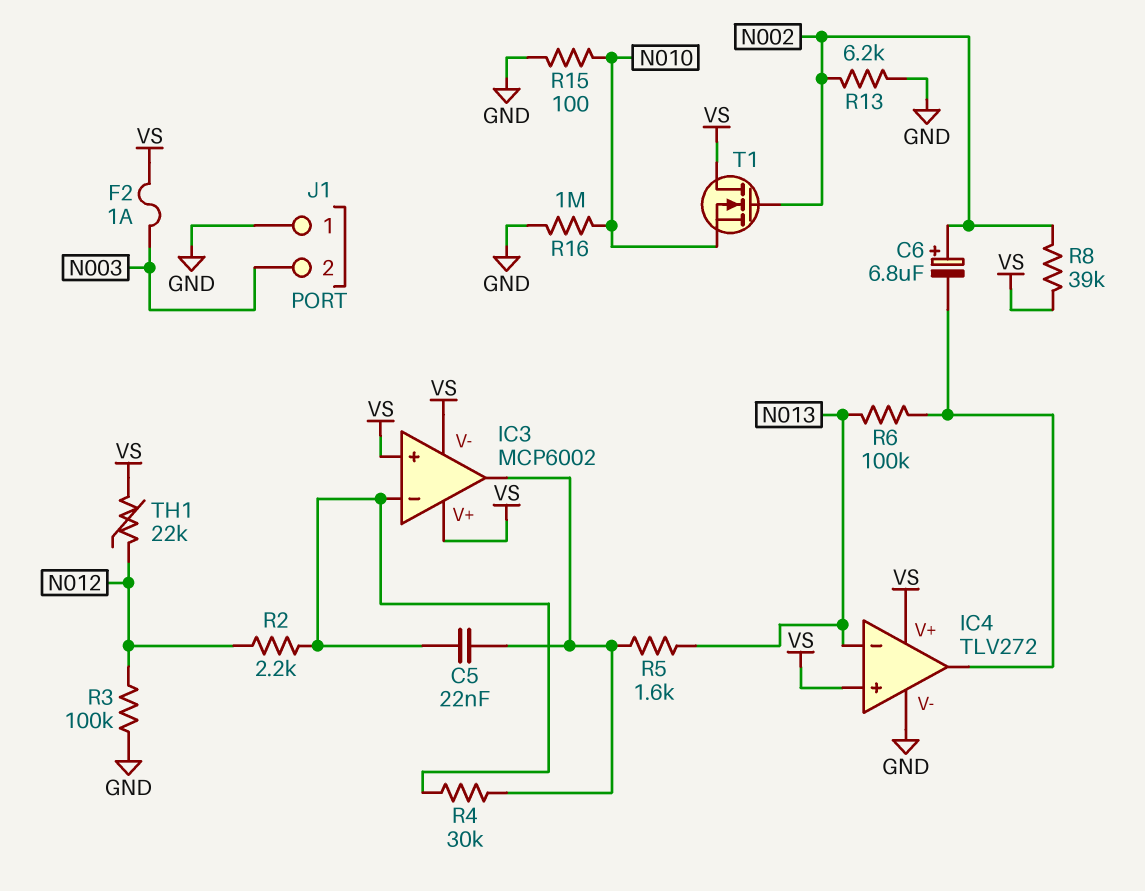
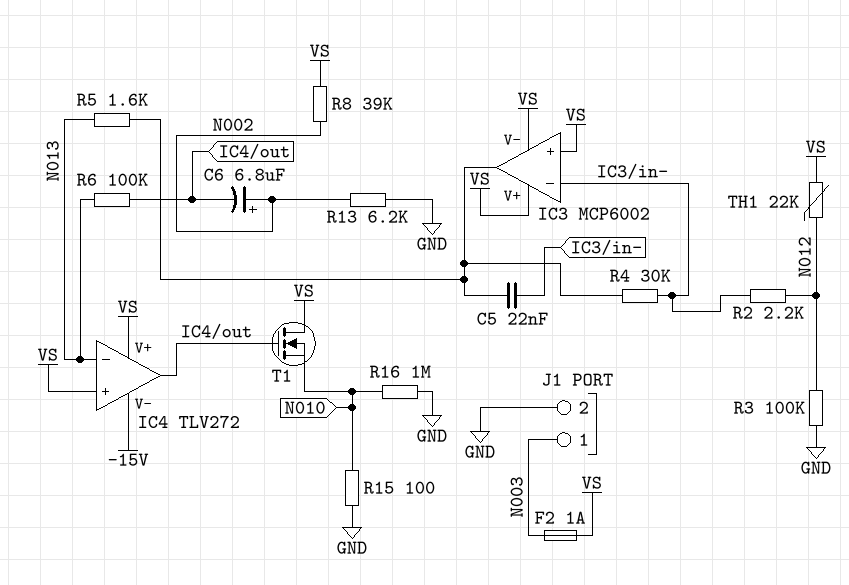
IC4 pin V-: GND -> -15V
J1 pin 1: GND -> N003
J1 pin 2: N003 -> GND
T1: NMOS (G N002, D VS, S N010) -> NMOS (G IC4/out, D VS, S N010)

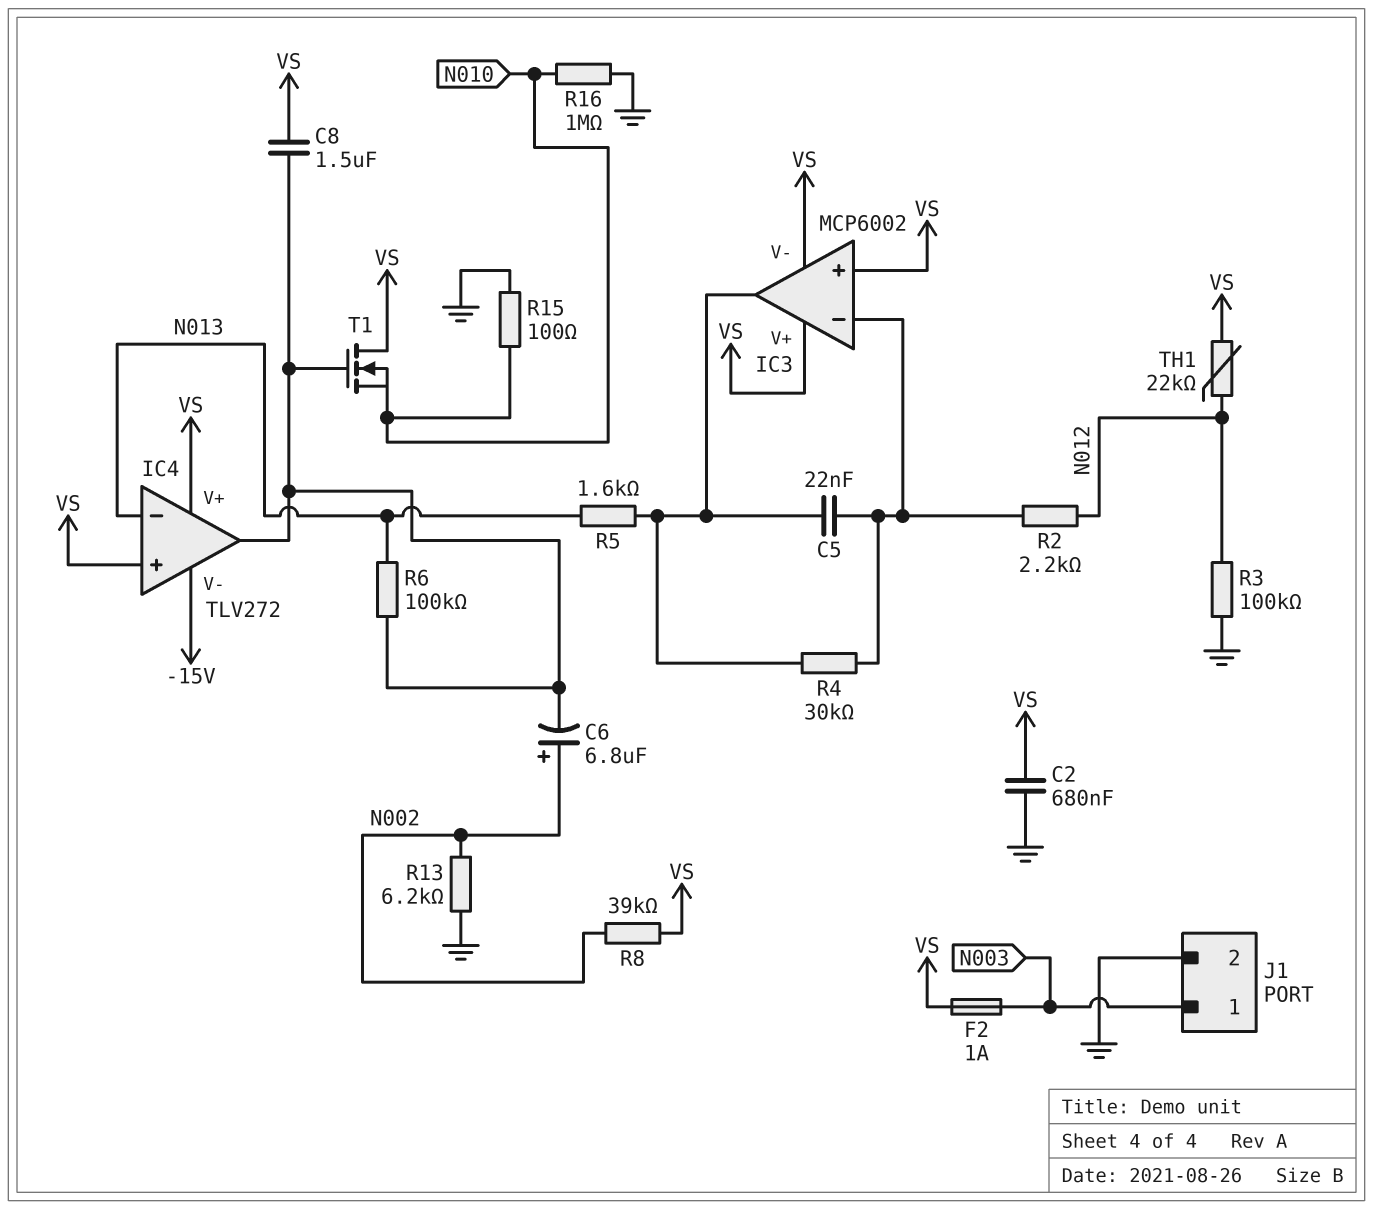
C2: none -> 680nF (GND, VS)
C8: none -> 1.5uF (IC4/out, VS)

